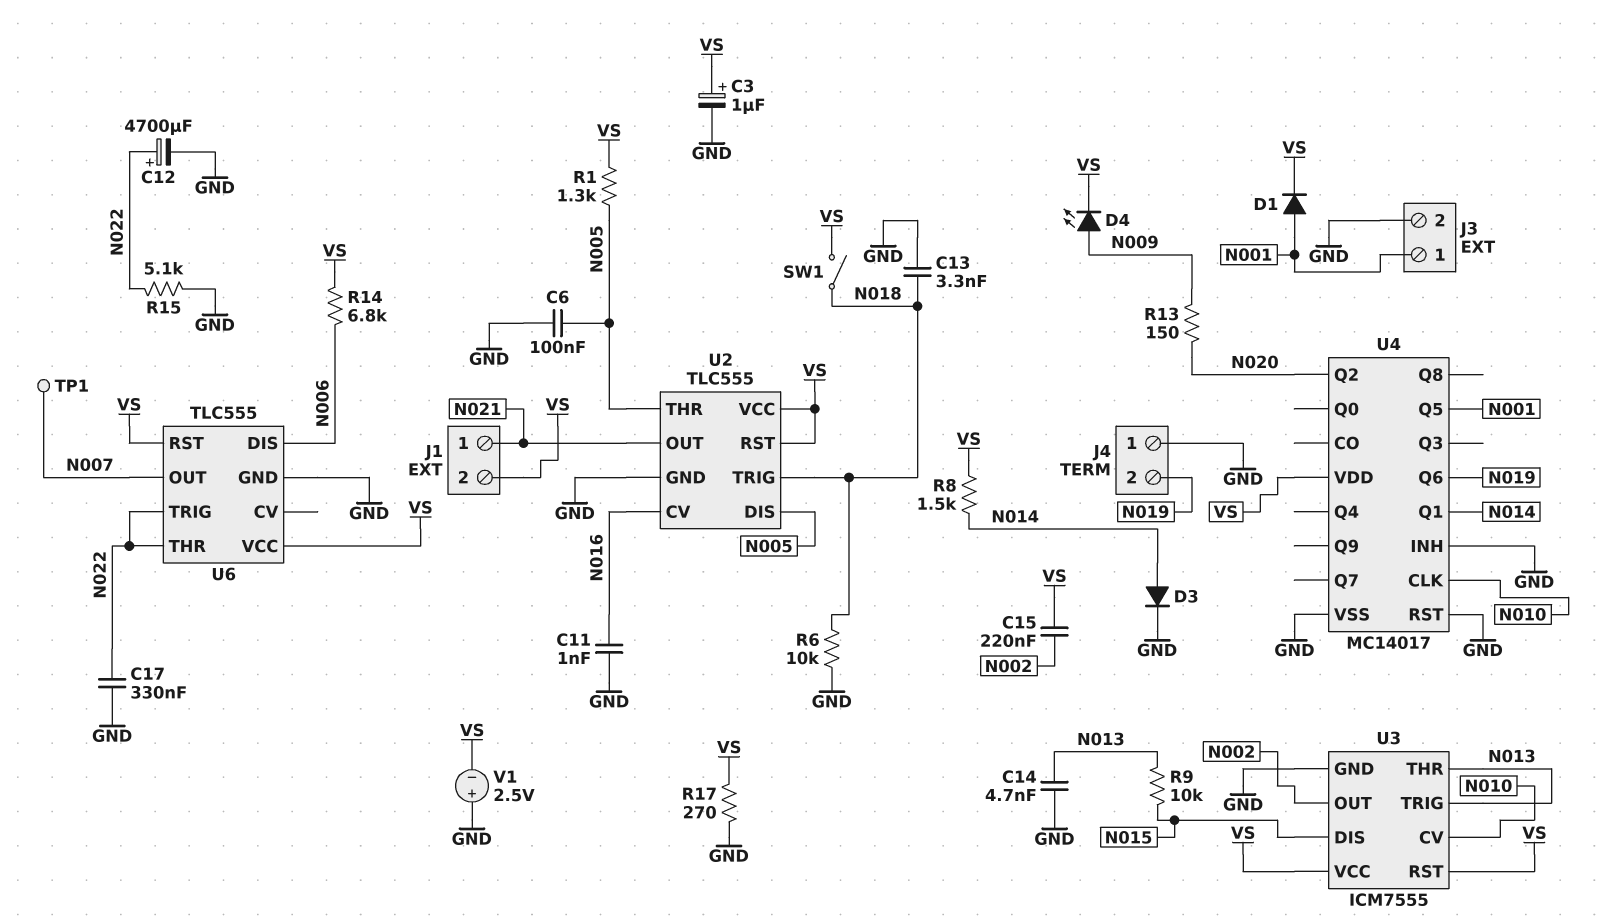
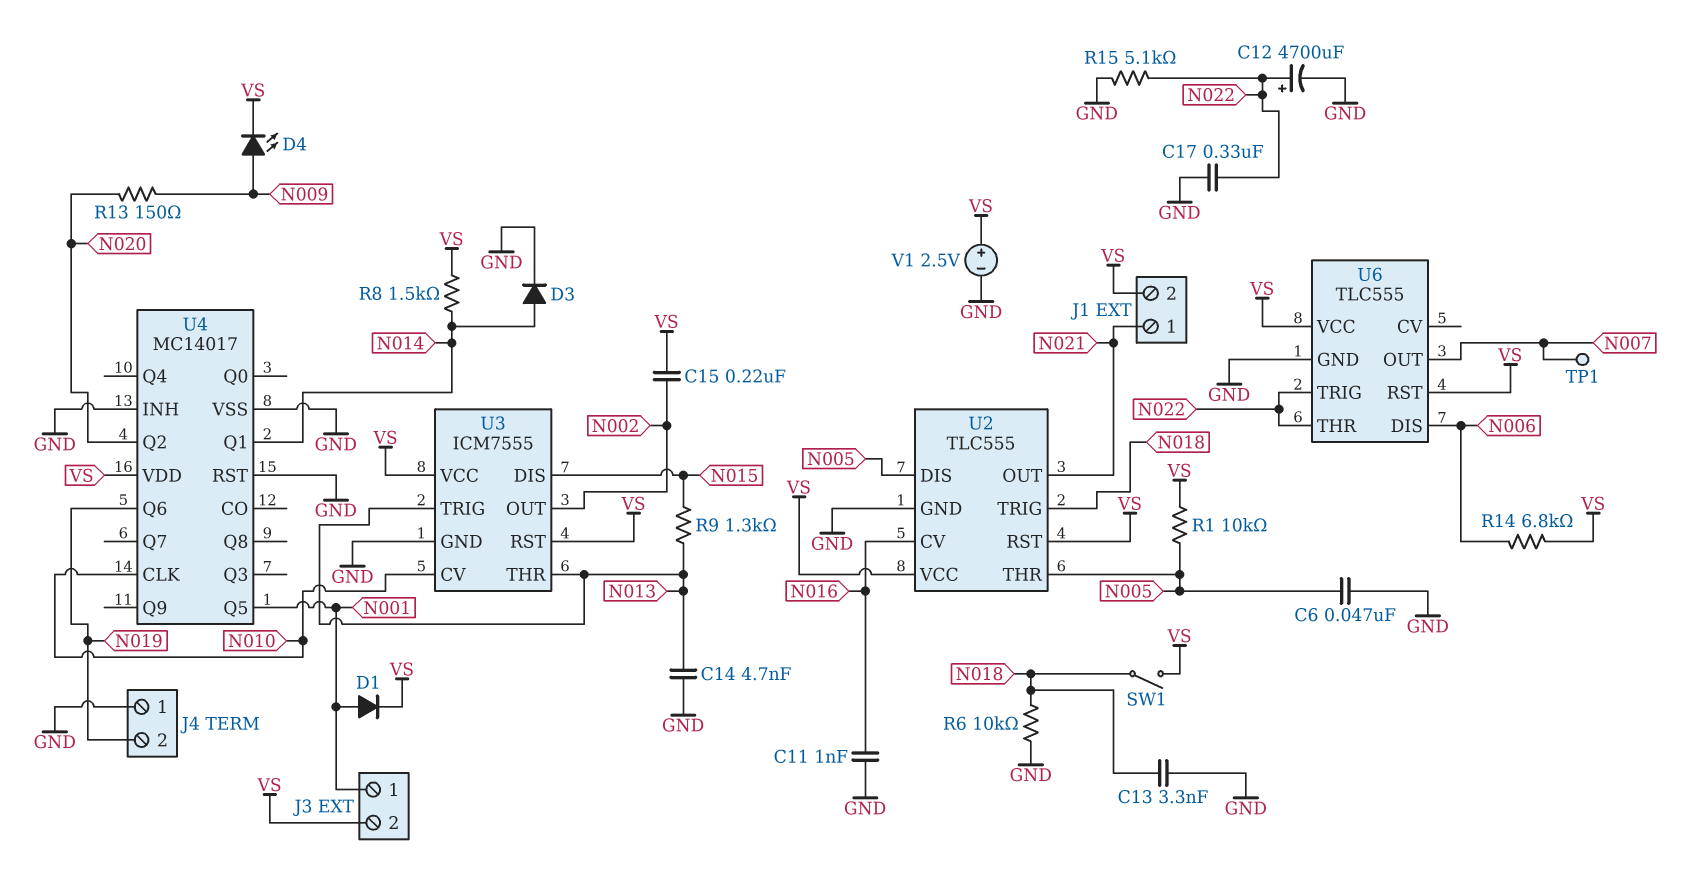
C3: 1uF (plus VS, minus GND) -> none
C6: 100nF (GND, N005) -> 47nF (GND, N005)
J3 pin 2: GND -> VS
R1: 1.3k (N005, VS) -> 10k (N005, VS)
R9: 10k (N013, N015) -> 1.3k (N013, N015)
R17: 270 (GND, VS) -> none
V1: 2.5V (plus GND, minus VS) -> 2.5V (plus VS, minus GND)

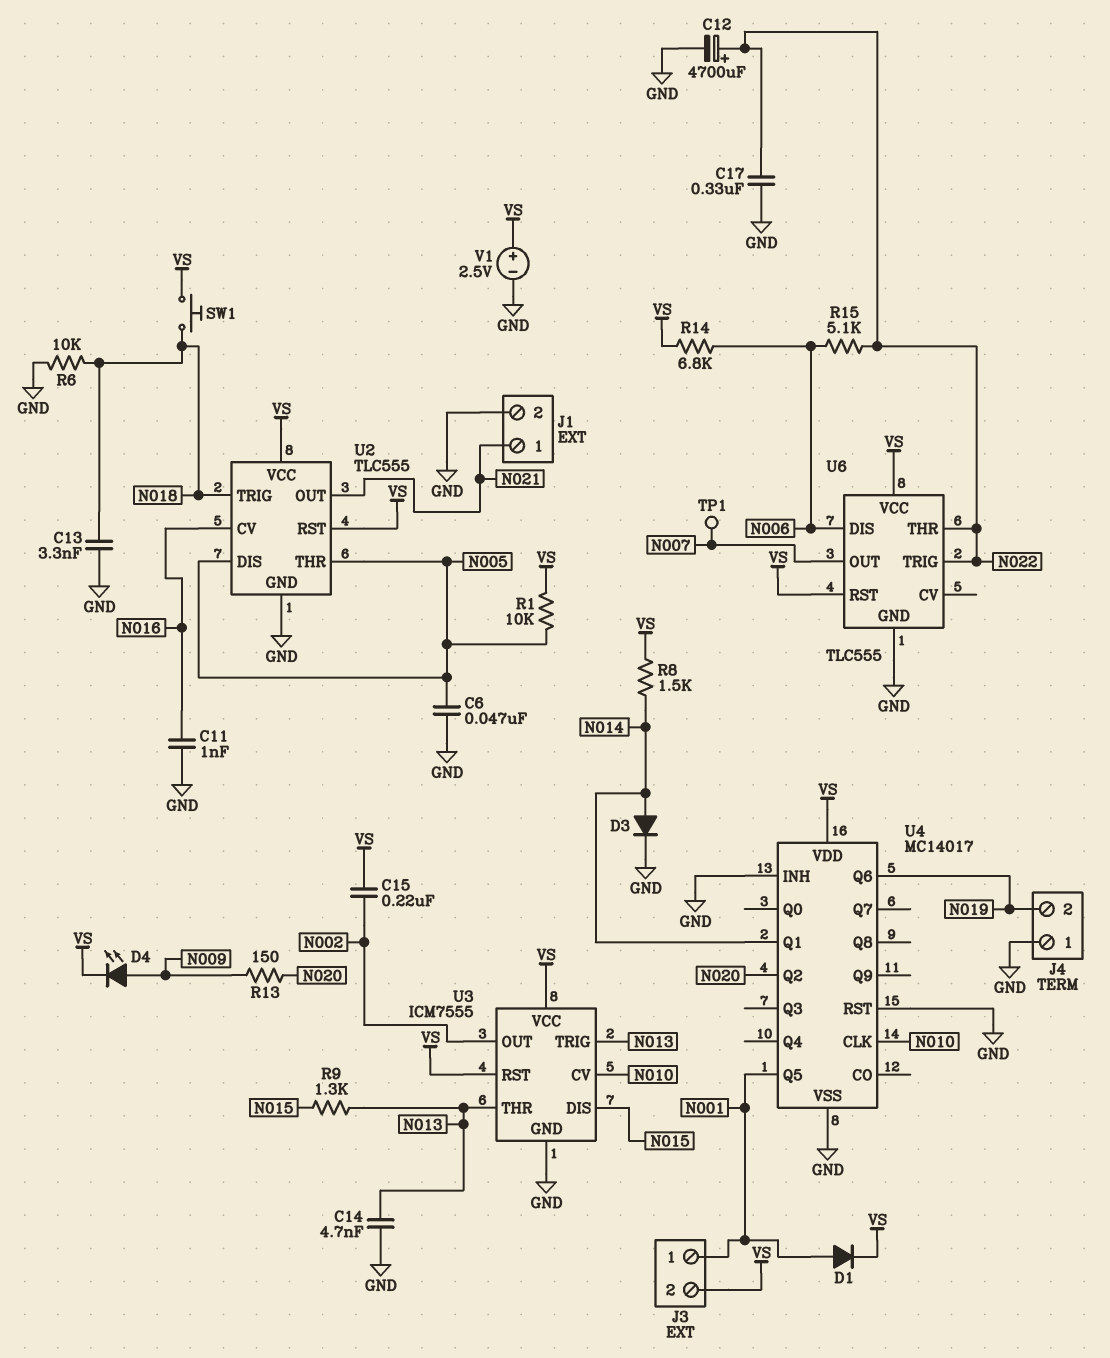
J1 pin 2: VS -> GND
R15: 5.1k (GND, N022) -> 5.1k (N006, N022)
SW1: switch (N018, VS) -> button (N018, VS)

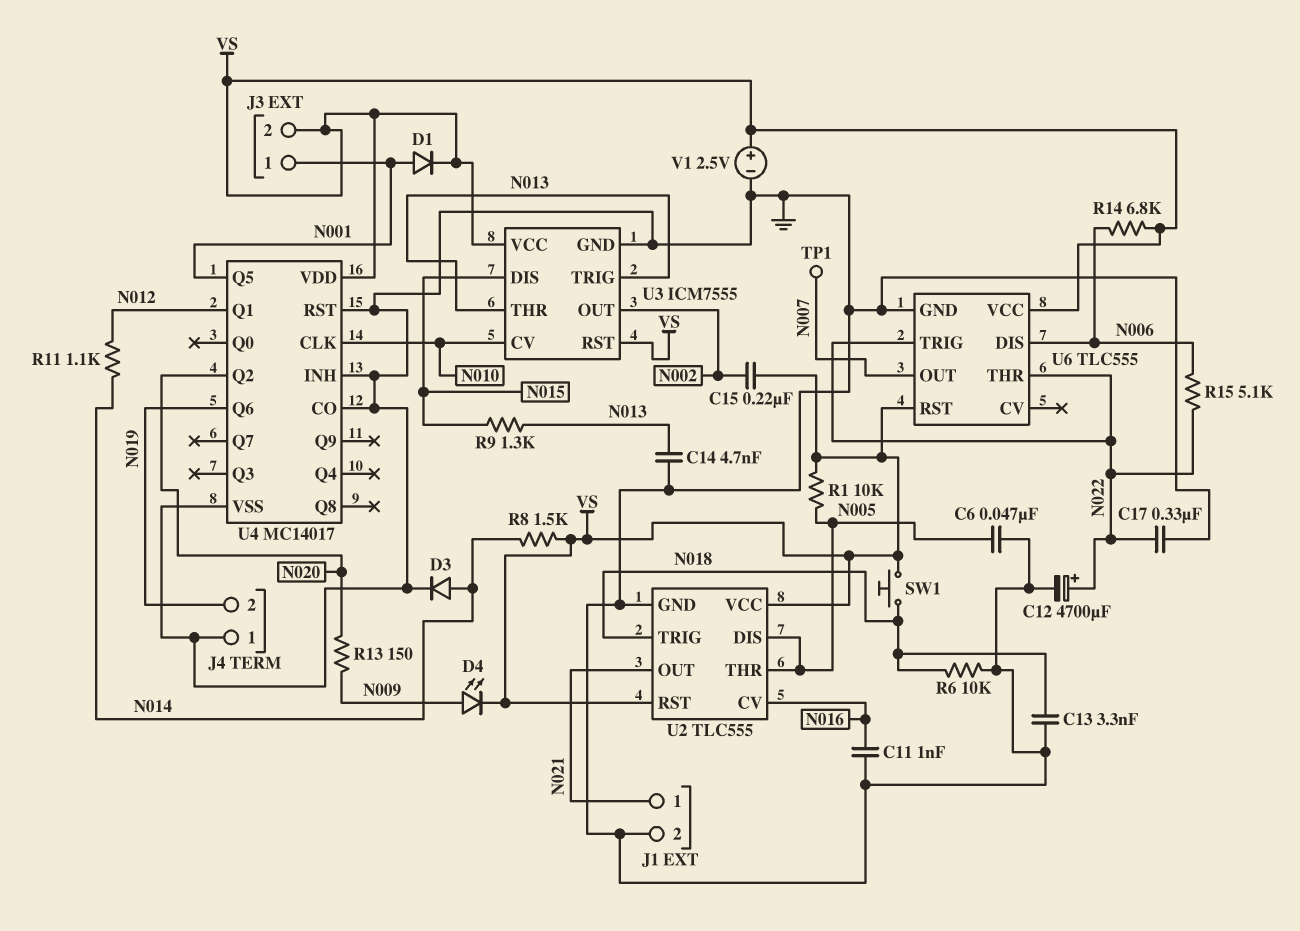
R11: none -> 1.1k (N012, N014)
U4 pin CO: none -> GND
U4 pin Q1: N014 -> N012

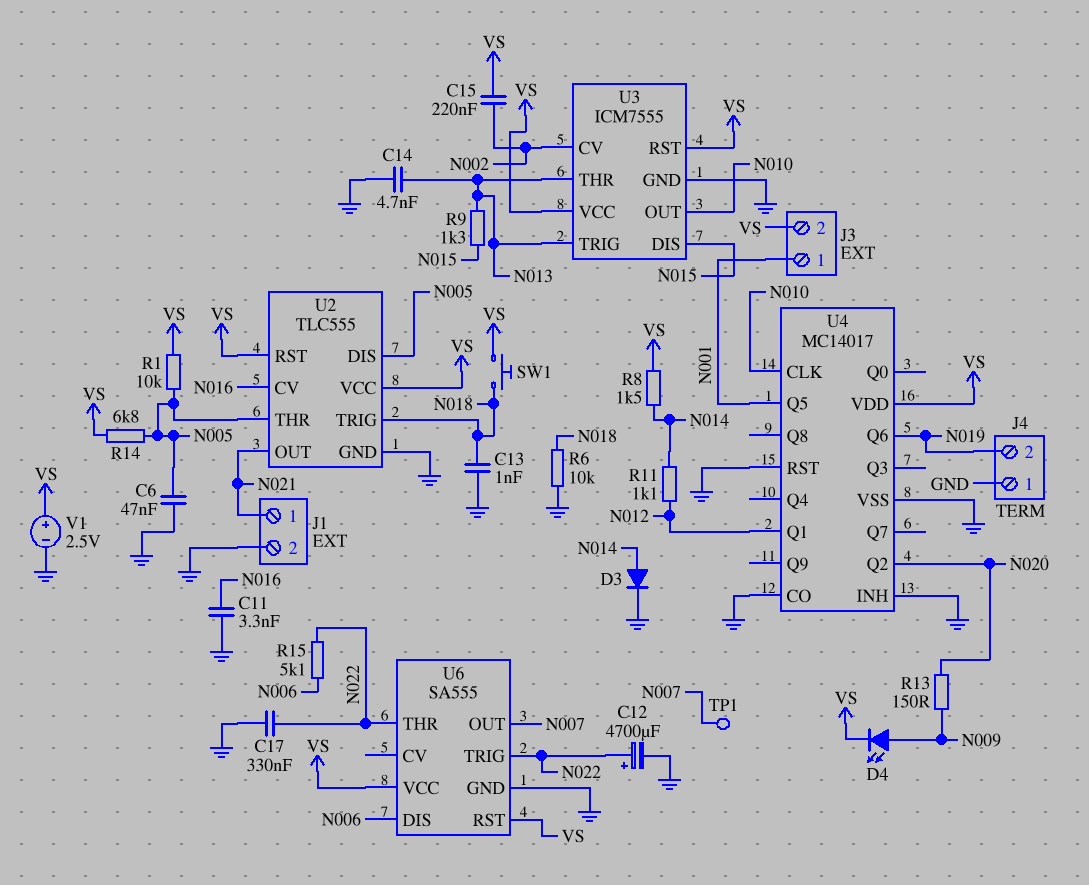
C11: 1nF (GND, N016) -> 3.3nF (GND, N016)
C13: 3.3nF (GND, N018) -> 1nF (GND, N018)
D1: diode (A N001, K VS) -> none
R14: 6.8k (N006, VS) -> 6.8k (N005, VS)
U3 pin CV: N010 -> N002
U3 pin OUT: N002 -> N010
U6: TLC555 -> SA555

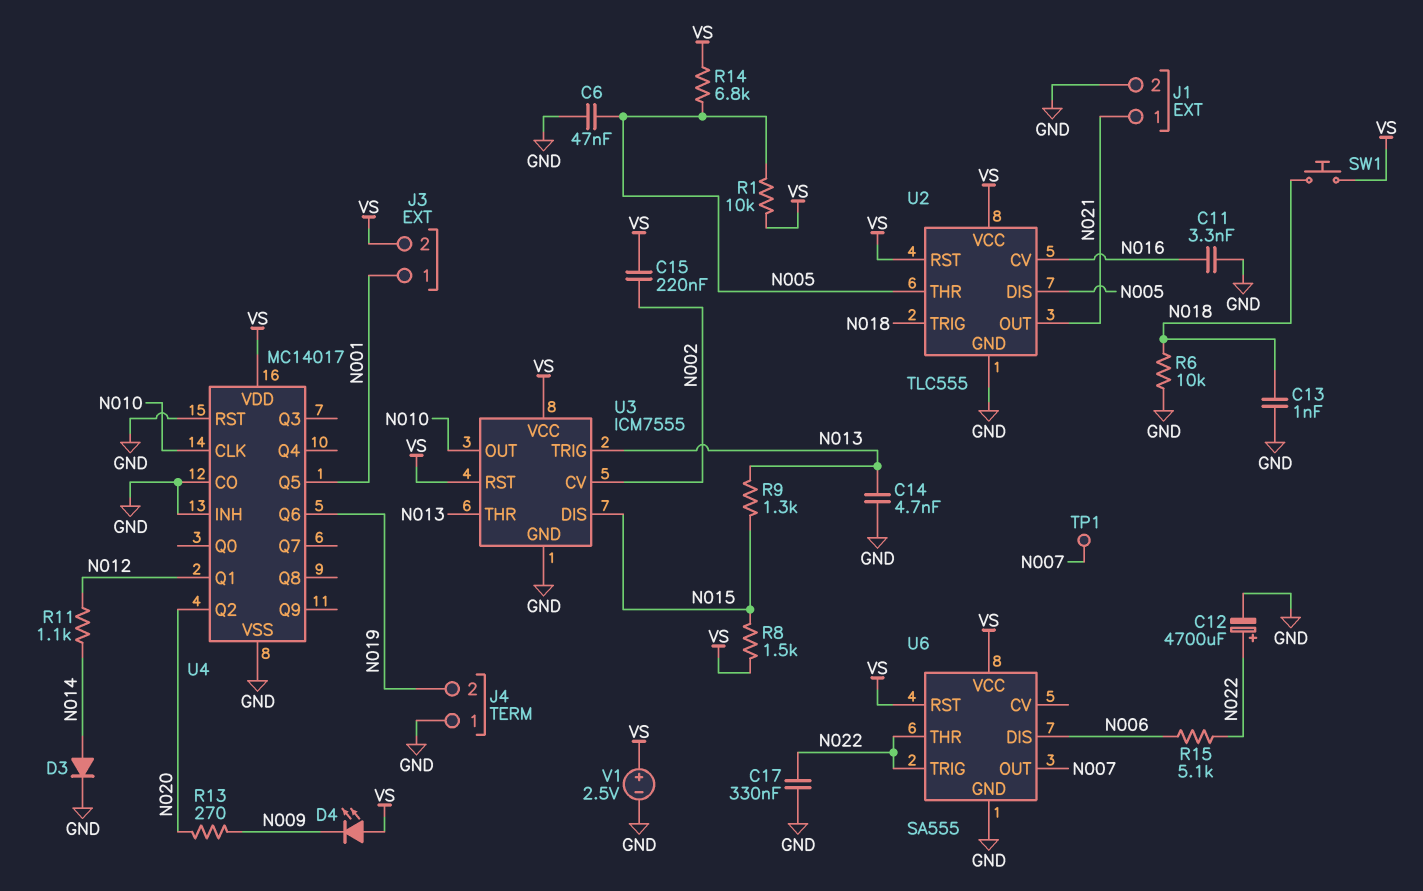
D4: LED (A N009, K VS) -> LED (A VS, K N009)
R8: 1.5k (N014, VS) -> 1.5k (N015, VS)
R13: 150 (N009, N020) -> 270 (N009, N020)

